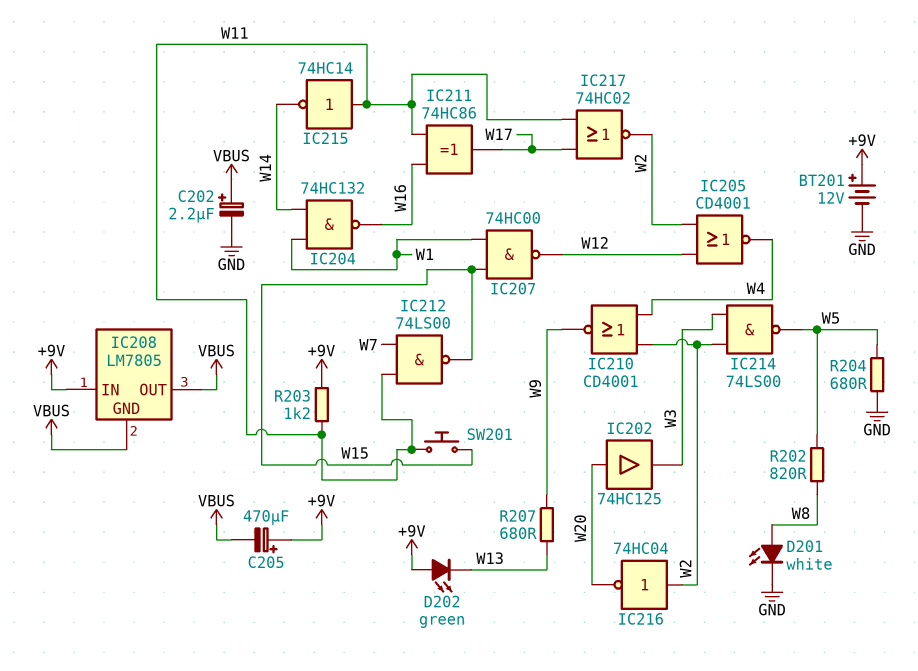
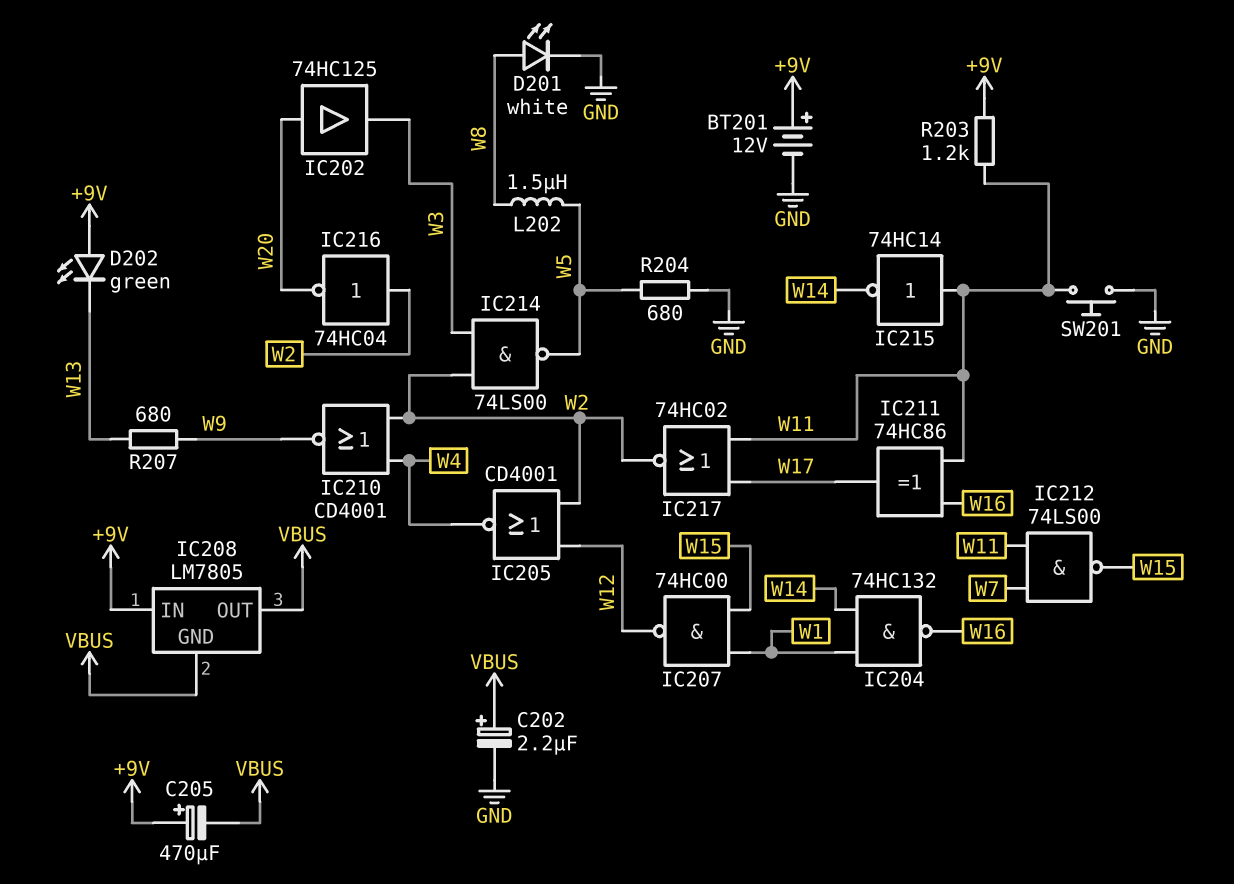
L202: none -> 1.5uH (W5, W8)
R202: 820 (W5, W8) -> none
SW201: button (W11, W15) -> button (GND, W11)

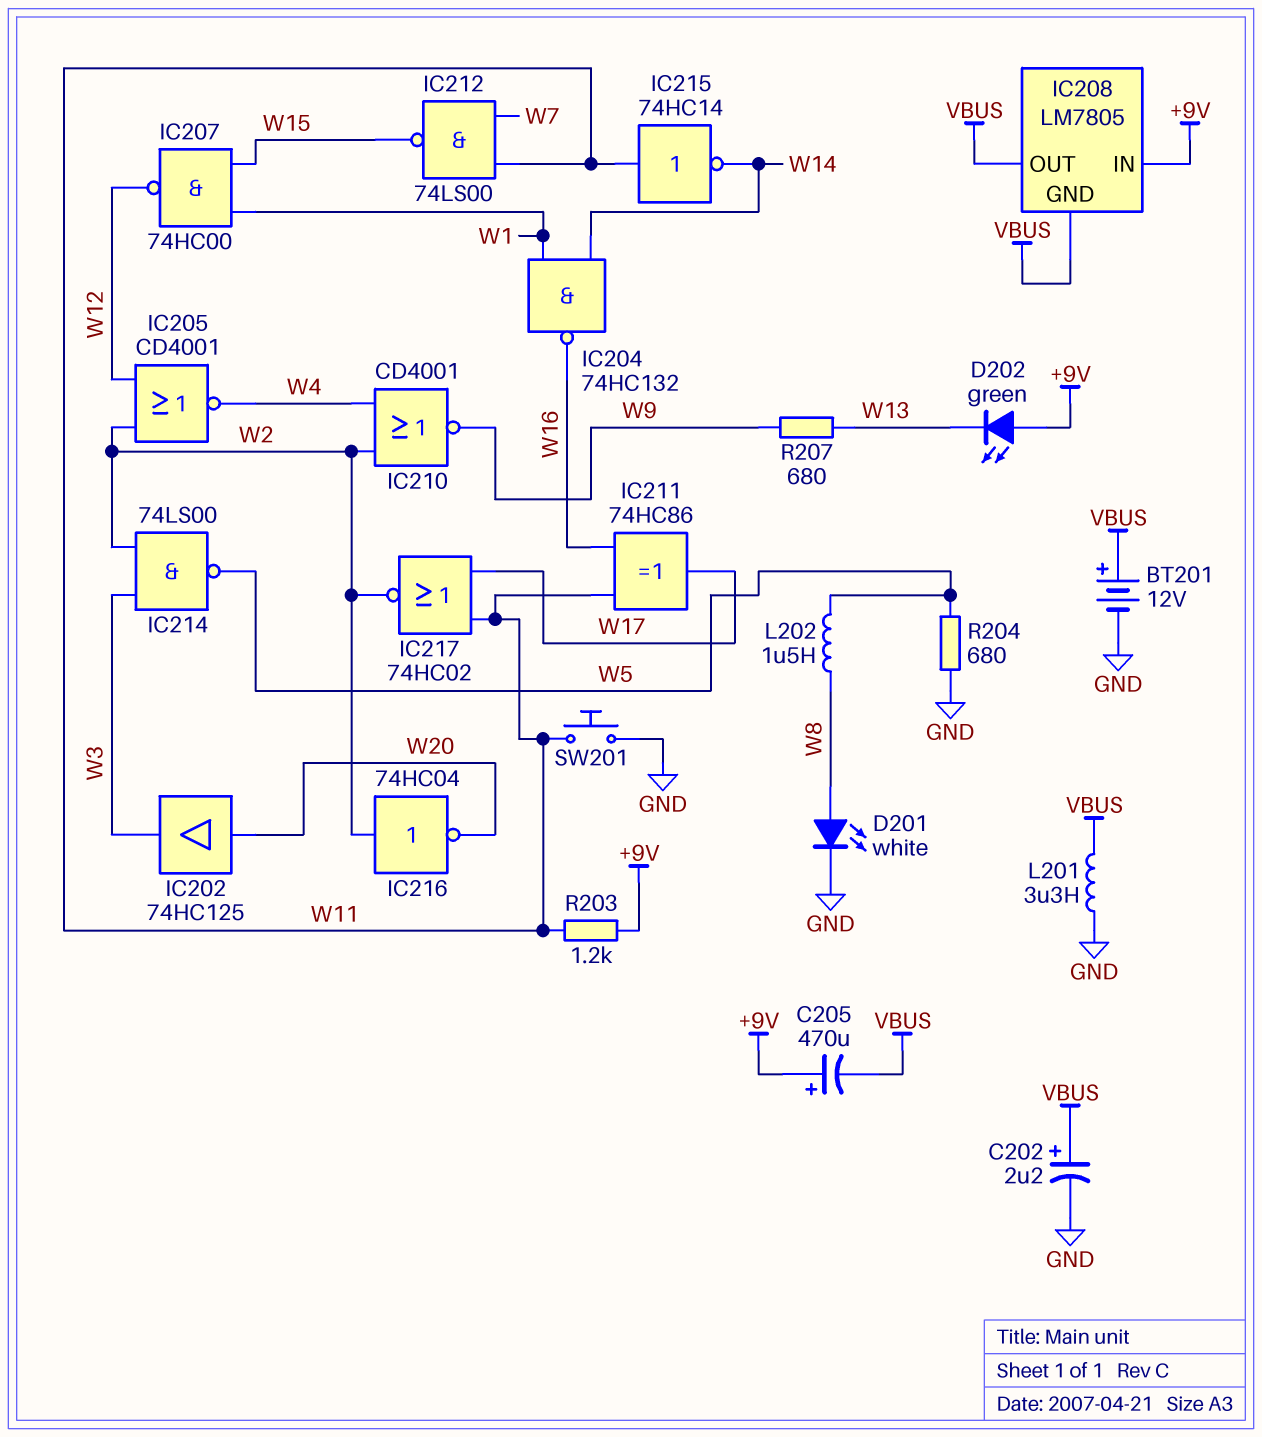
BT201: 12V (plus +9V, minus GND) -> 12V (plus VBUS, minus GND)
L201: none -> 3.3uH (GND, VBUS)

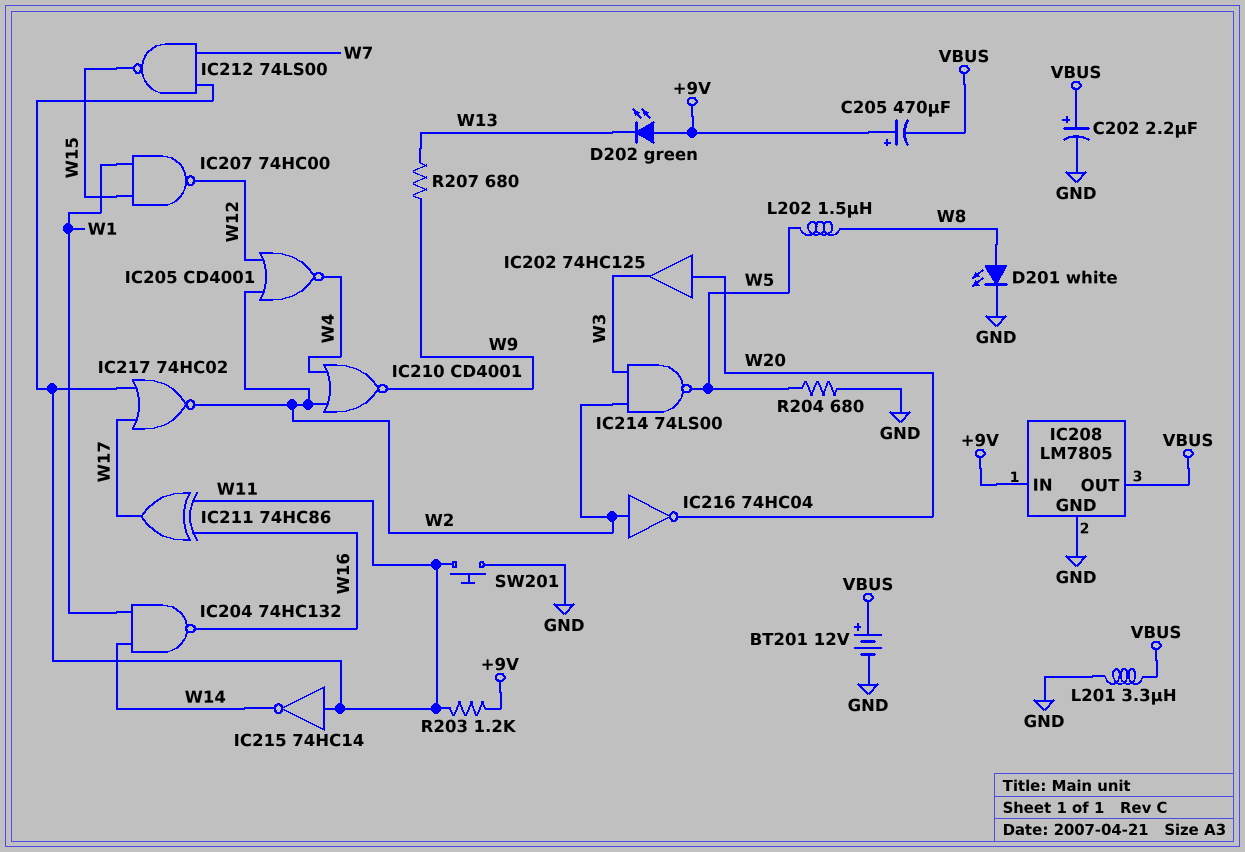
IC208 pin GND: VBUS -> GND

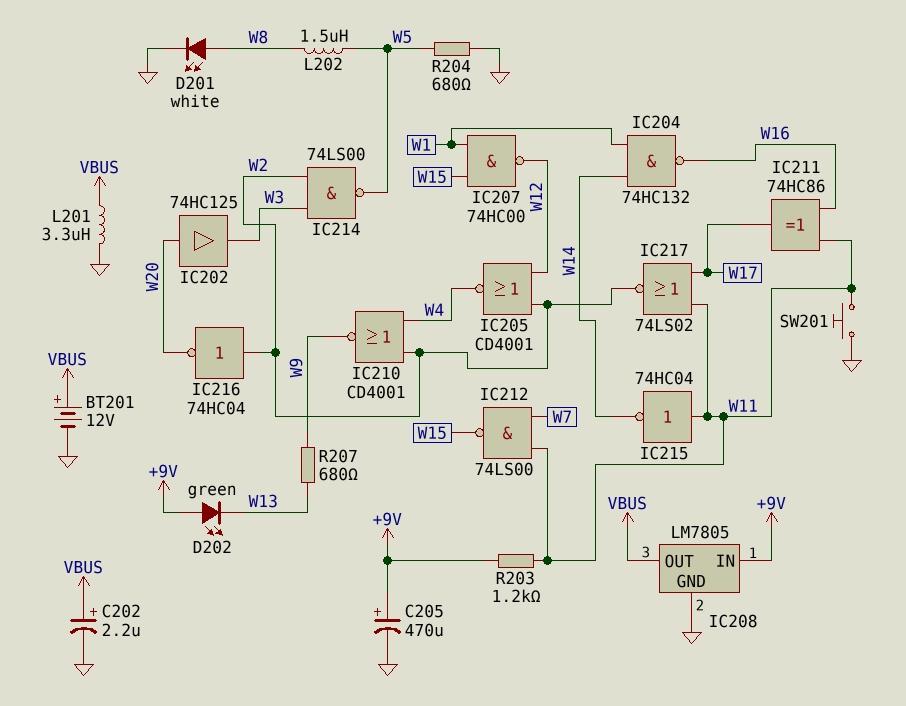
C205: 470uF (plus +9V, minus VBUS) -> 470uF (plus +9V, minus GND)
IC215: NOT 74HC14 (in W11, out W14) -> NOT 74HC04 (in W11, out W14)
IC217: NOR 74HC02 (in W11, in W17, out W2) -> NOR 74LS02 (in W11, in W17, out W2)

